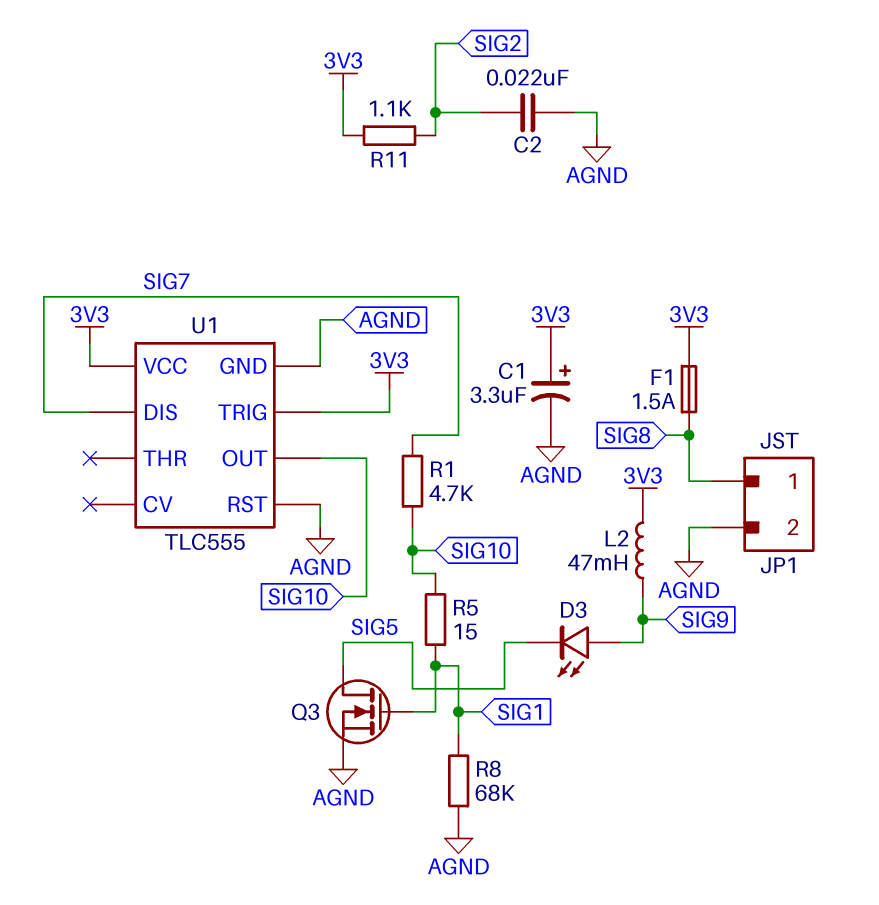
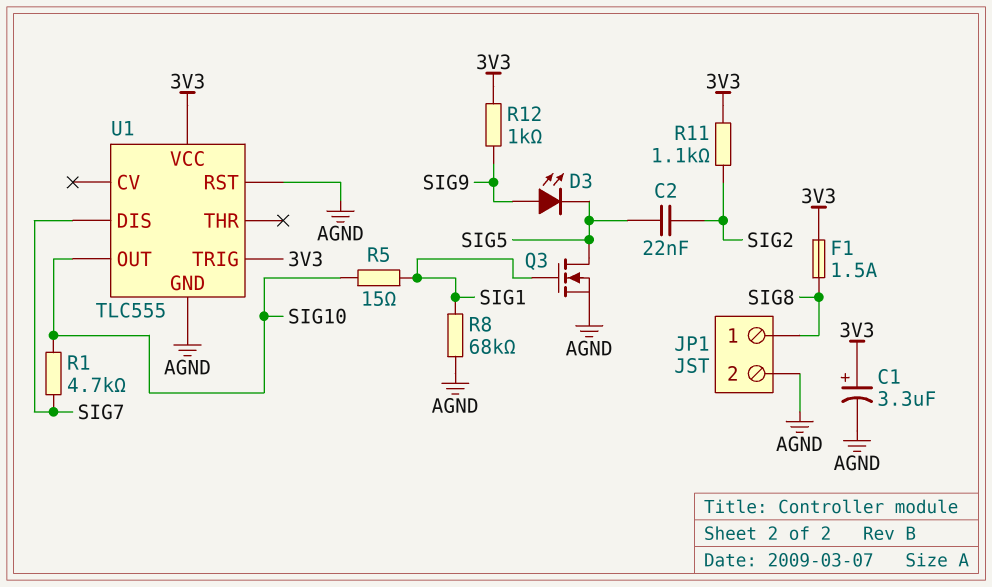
C2: 22nF (AGND, SIG2) -> 22nF (SIG2, SIG5)
L2: 47mH (3V3, SIG9) -> none
R12: none -> 1k (3V3, SIG9)

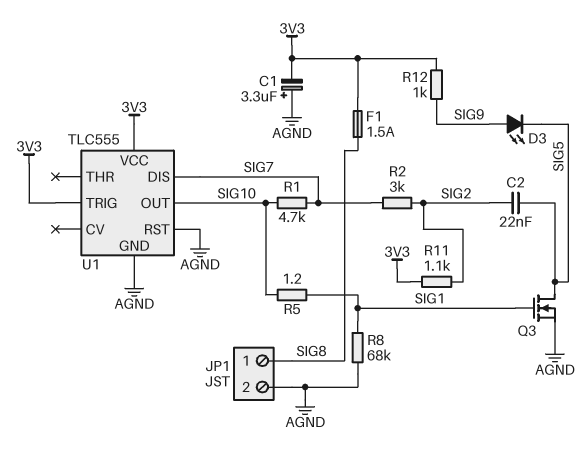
C1: 3.3uF (plus 3V3, minus AGND) -> 3.3uF (plus AGND, minus 3V3)
R2: none -> 3k (SIG2, SIG7)
R5: 15 (SIG1, SIG10) -> 1.2 (SIG1, SIG10)

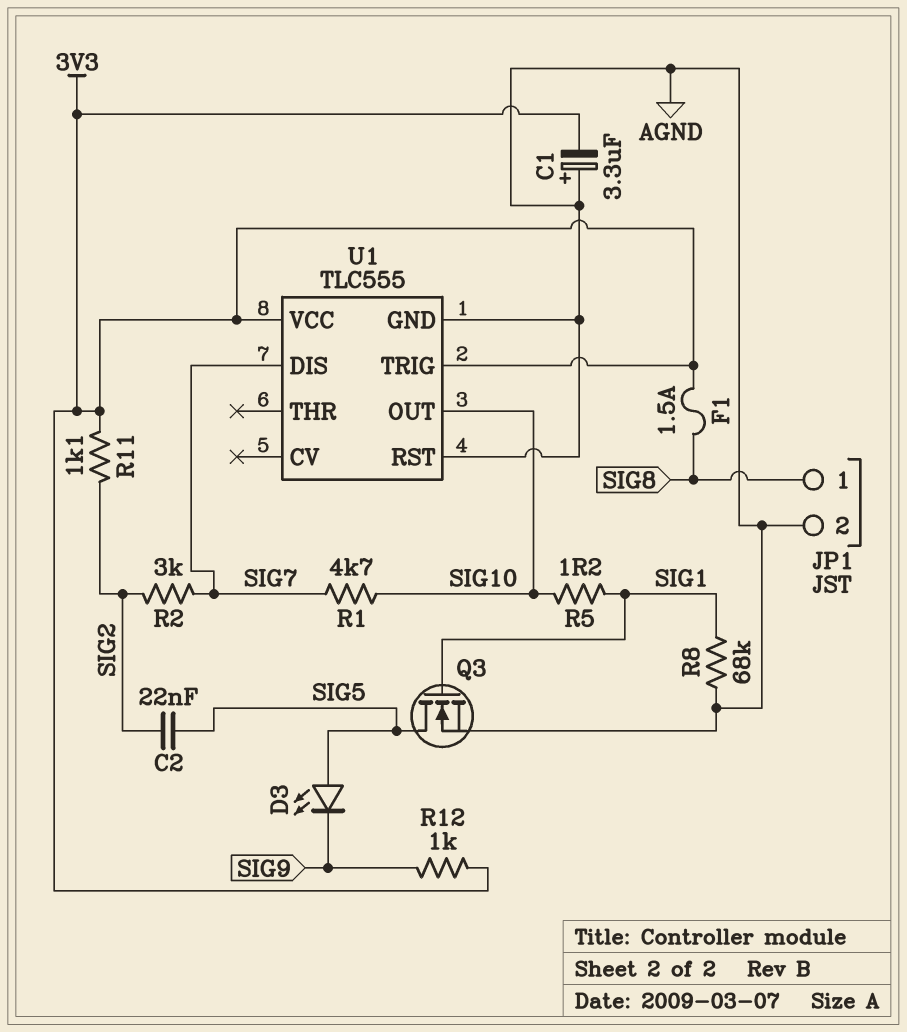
D3: LED (A SIG9, K SIG5) -> LED (A SIG5, K SIG9)

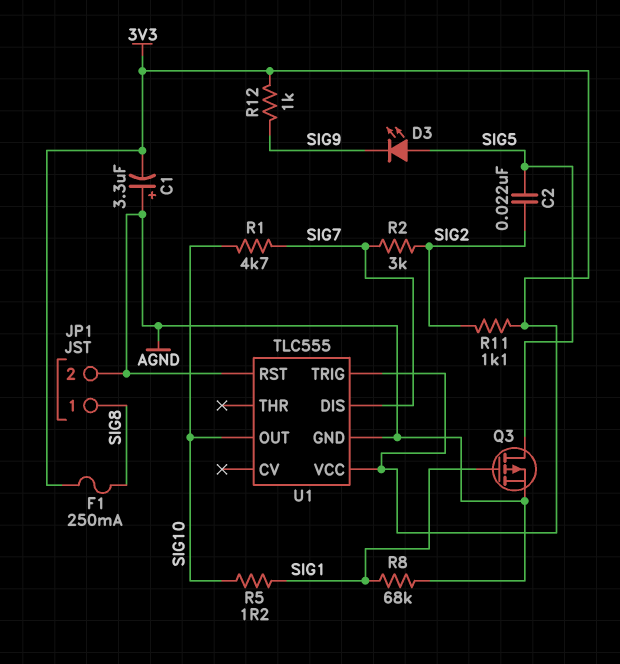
F1: 1.5A (3V3, SIG8) -> 250mA (3V3, SIG8)
Q3: NMOS (G SIG1, D SIG5, S AGND) -> PMOS (G SIG1, D SIG5, S AGND)

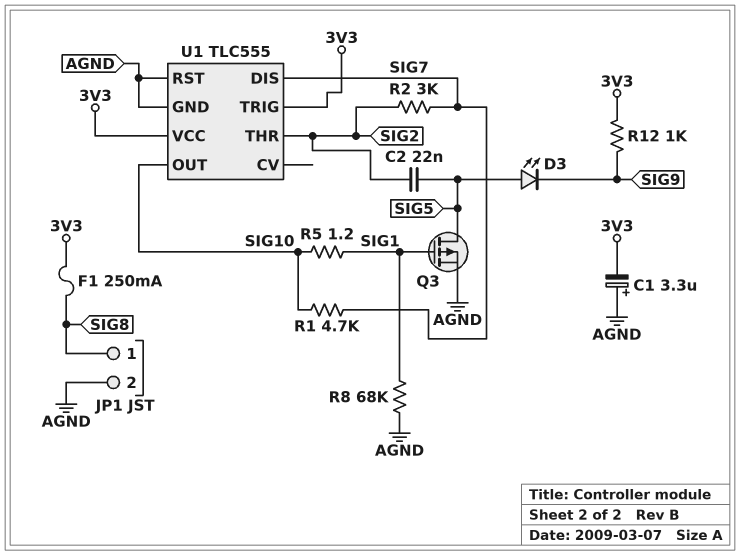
R11: 1.1k (3V3, SIG2) -> none
U1 pin THR: none -> SIG2

